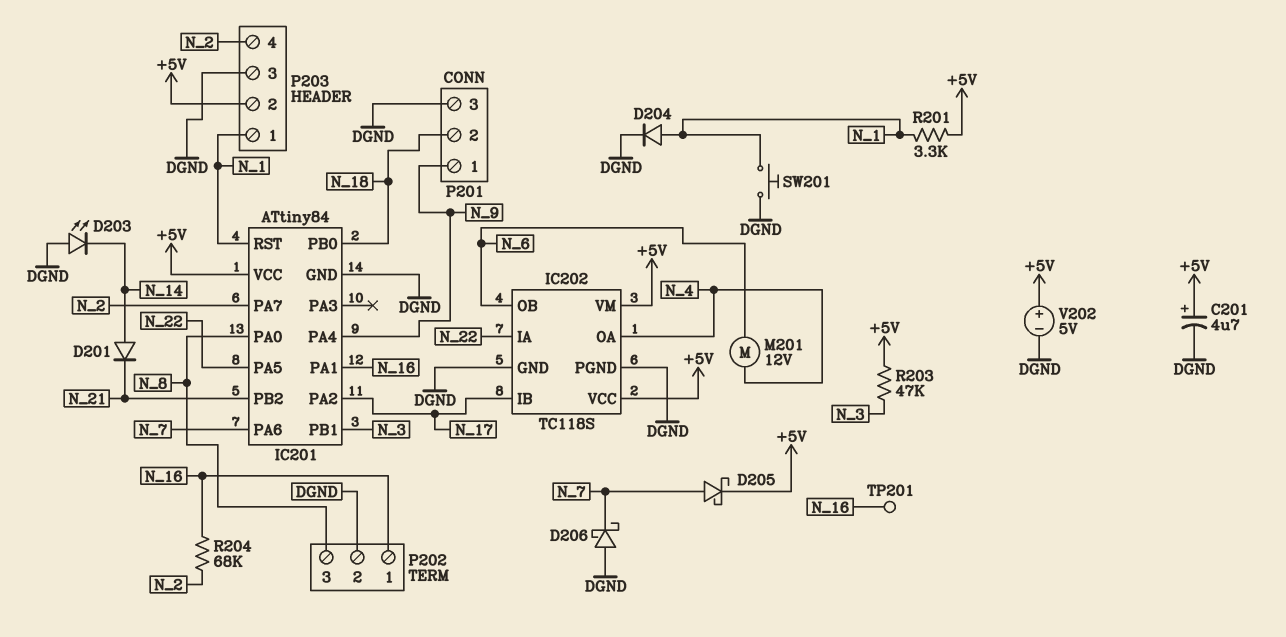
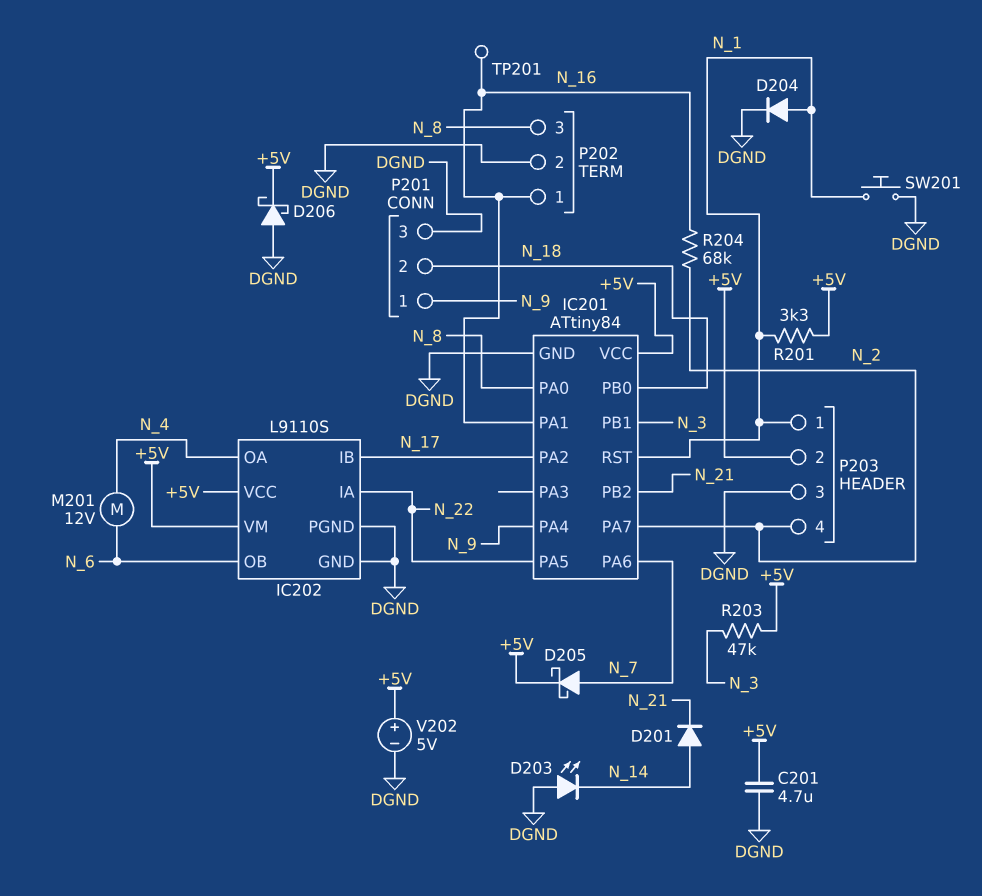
C201: 4.7uF (plus +5V, minus DGND) -> 4.7uF (+5V, DGND)
D206: schottky (A DGND, K N_7) -> schottky (A DGND, K +5V)
IC202: TC118S -> L9110S

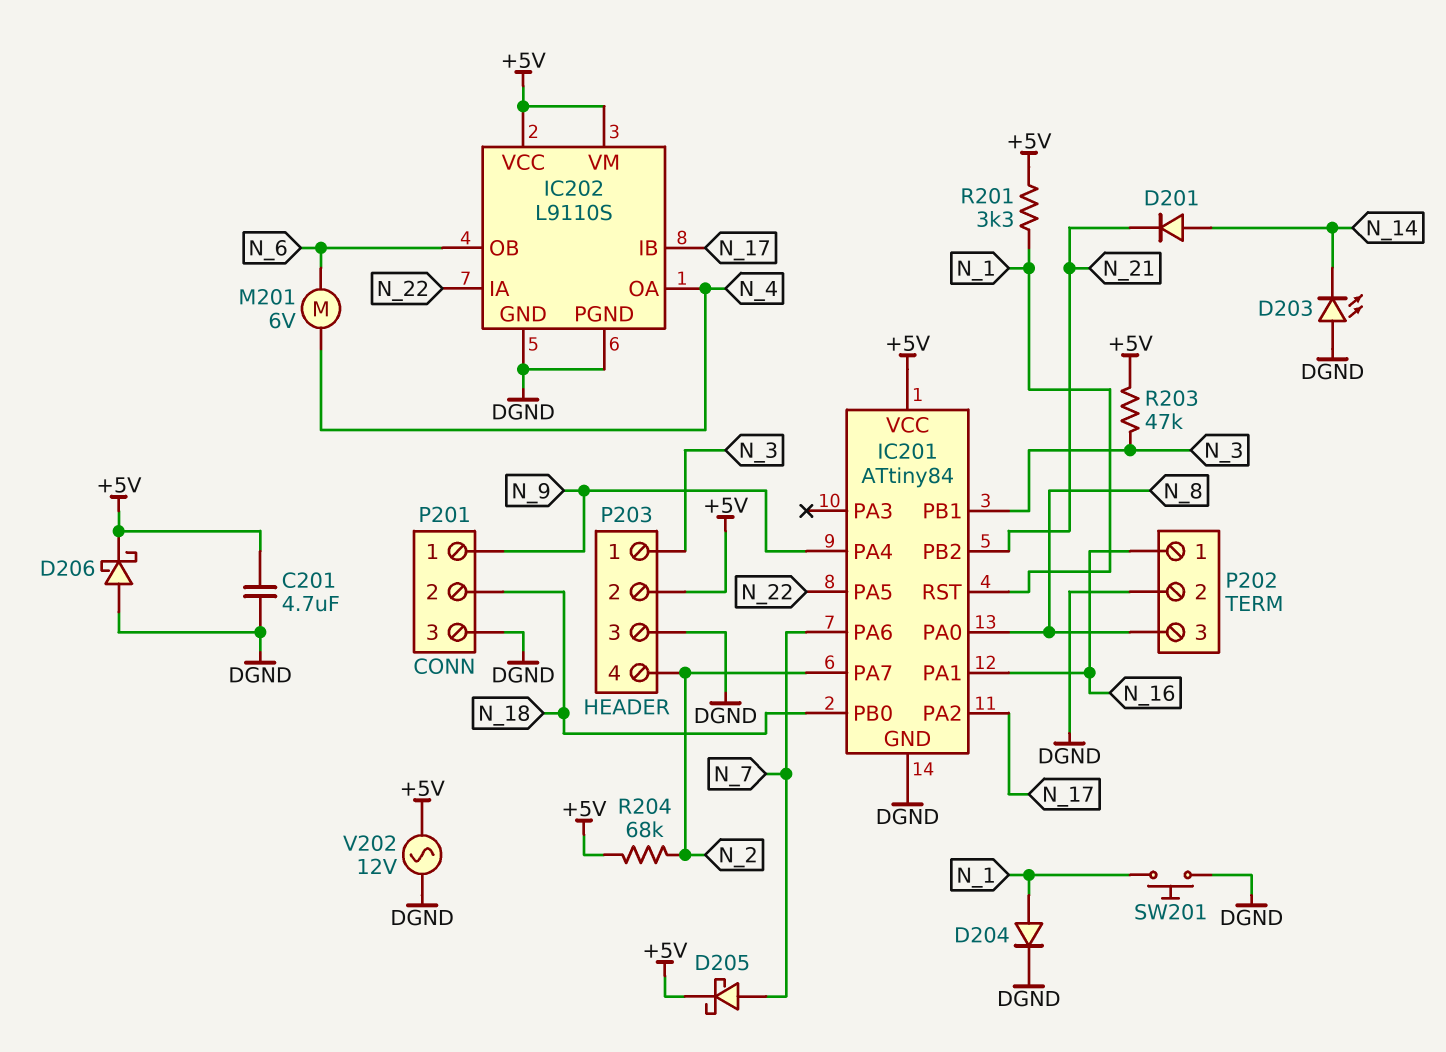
M201: motor 12V (N_4, N_6) -> motor 6V (N_4, N_6)
P203 pin 1: N_1 -> N_3
R204: 68k (N_2, N_16) -> 68k (+5V, N_2)
TP201: test point (N_16) -> none
V202: 5V (plus +5V, minus DGND) -> AC 12V (+5V, DGND)

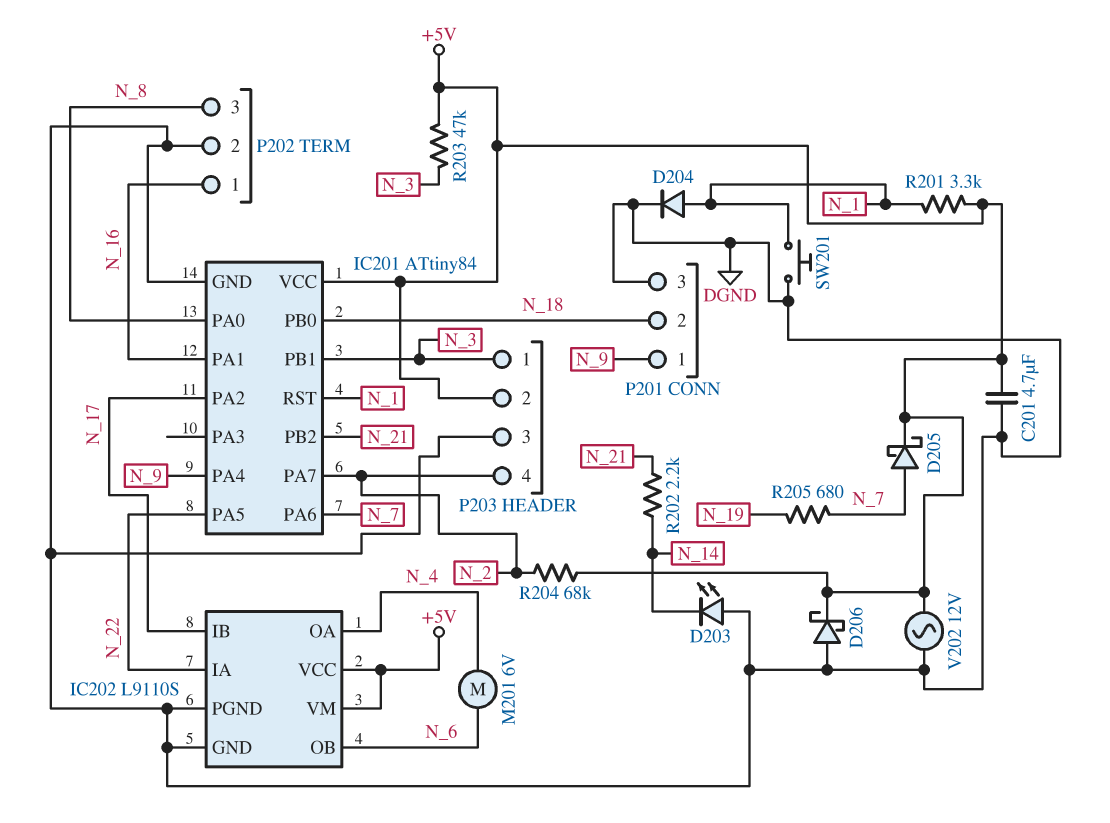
D201: diode (A N_14, K N_21) -> none
R202: none -> 2.2k (N_14, N_21)
R205: none -> 680 (N_7, N_19)

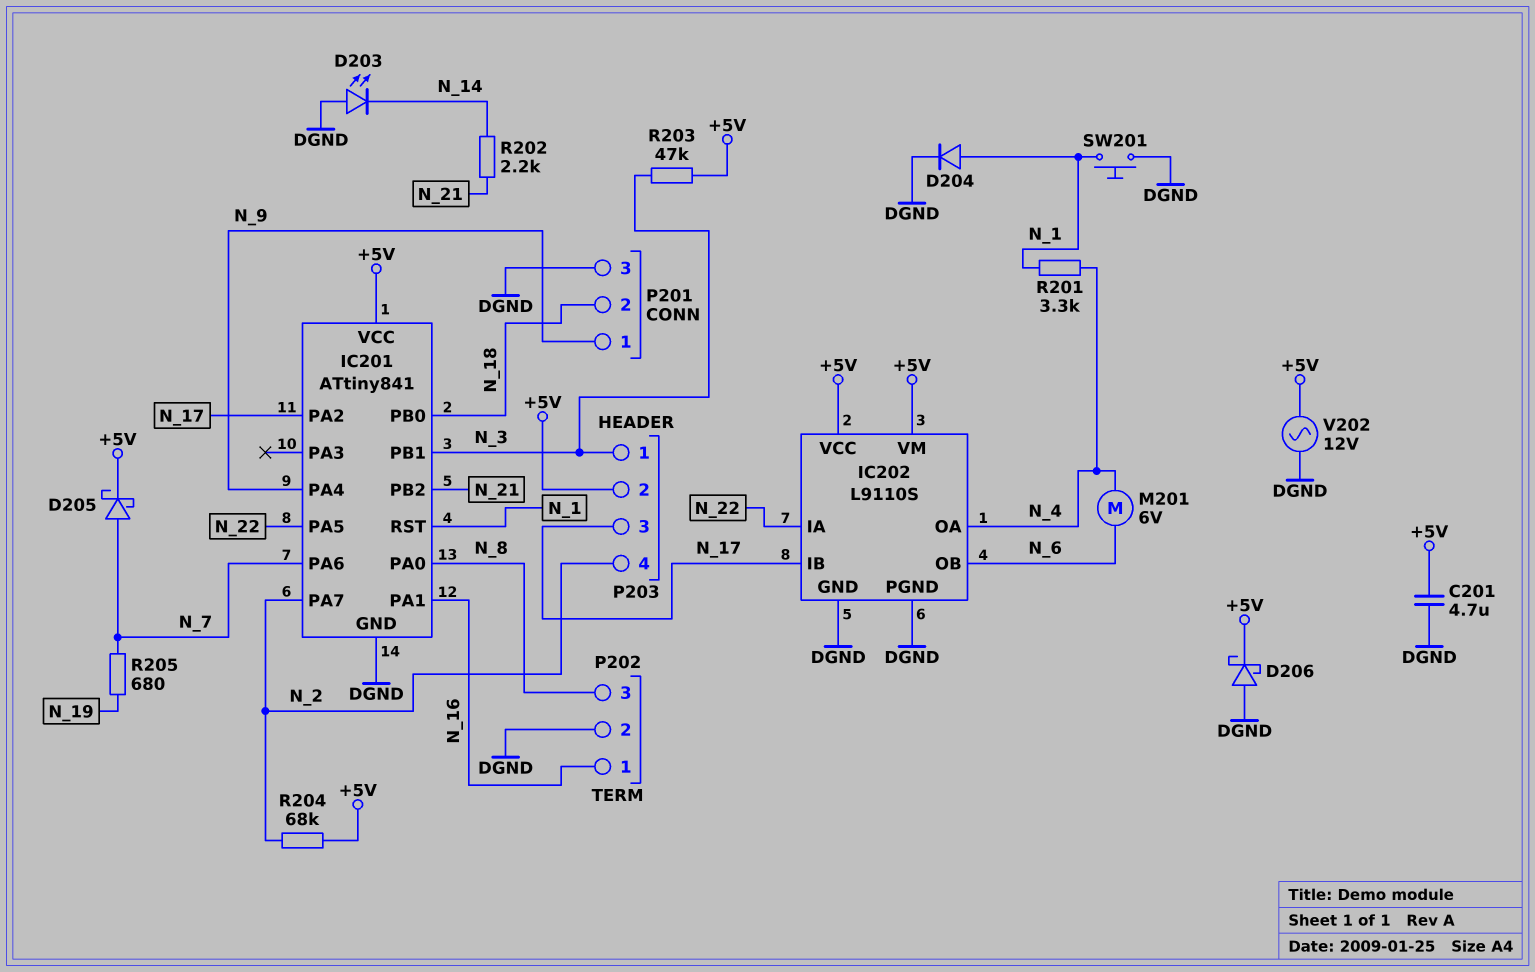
IC201: ATtiny84 -> ATtiny841
P203 pin 3: DGND -> N_17
R201: 3.3k (+5V, N_1) -> 3.3k (N_1, N_4)

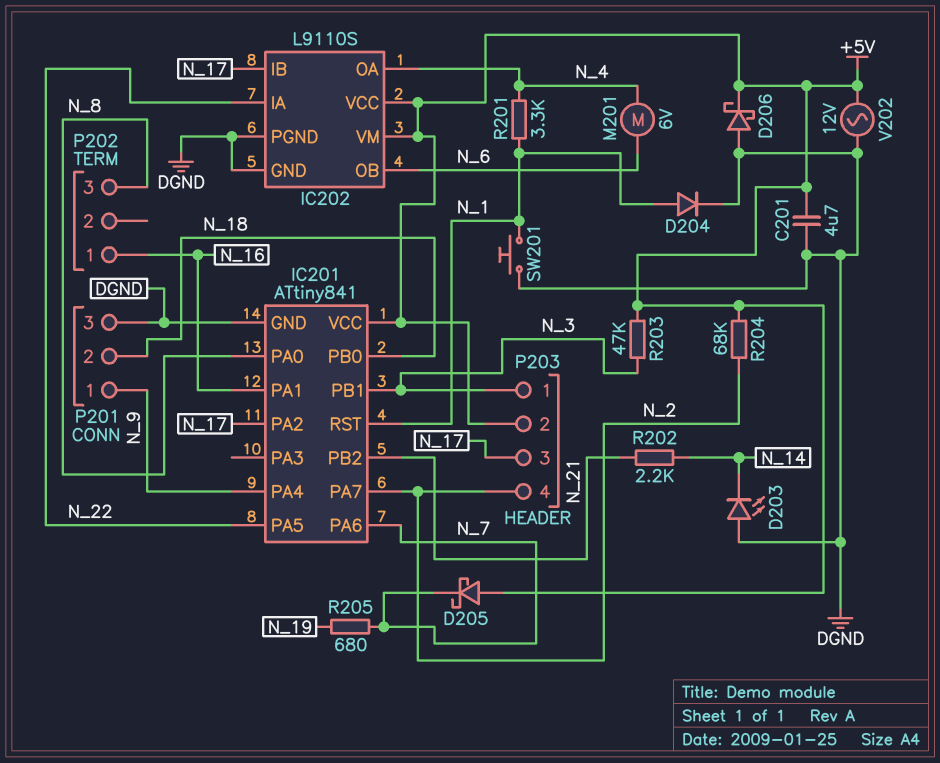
D205: schottky (A N_7, K +5V) -> schottky (A +5V, K N_7)
P202 pin 2: DGND -> none

